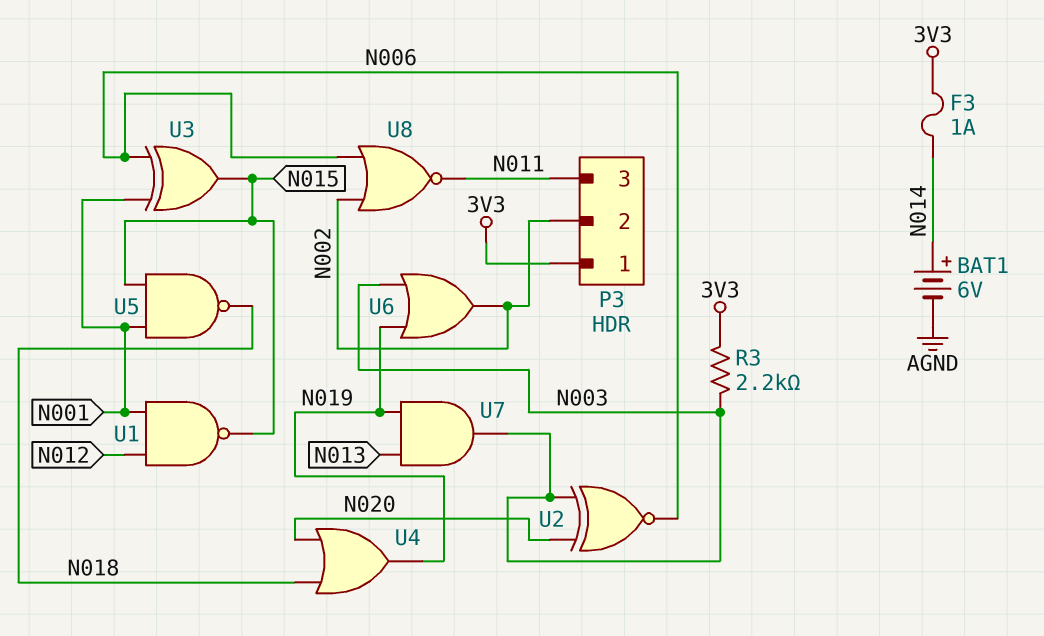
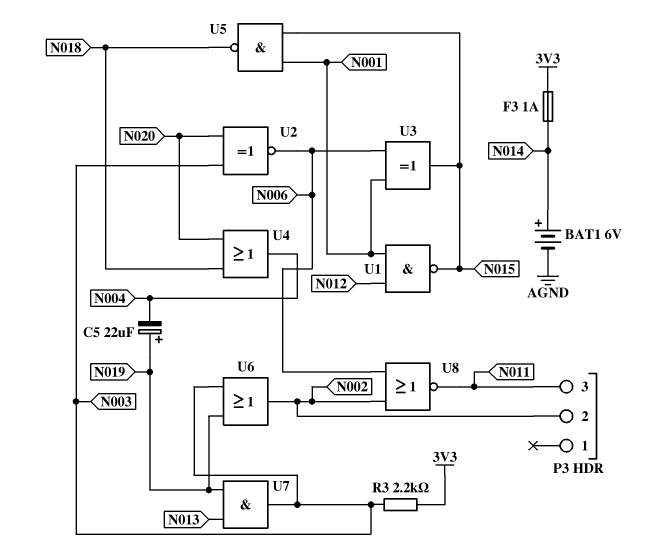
C5: none -> 22uF (plus N019, minus N004)
P3 pin 1: 3V3 -> none
U4: OR (in N018, in N020, out N019) -> OR (in N018, in N020, out N004)

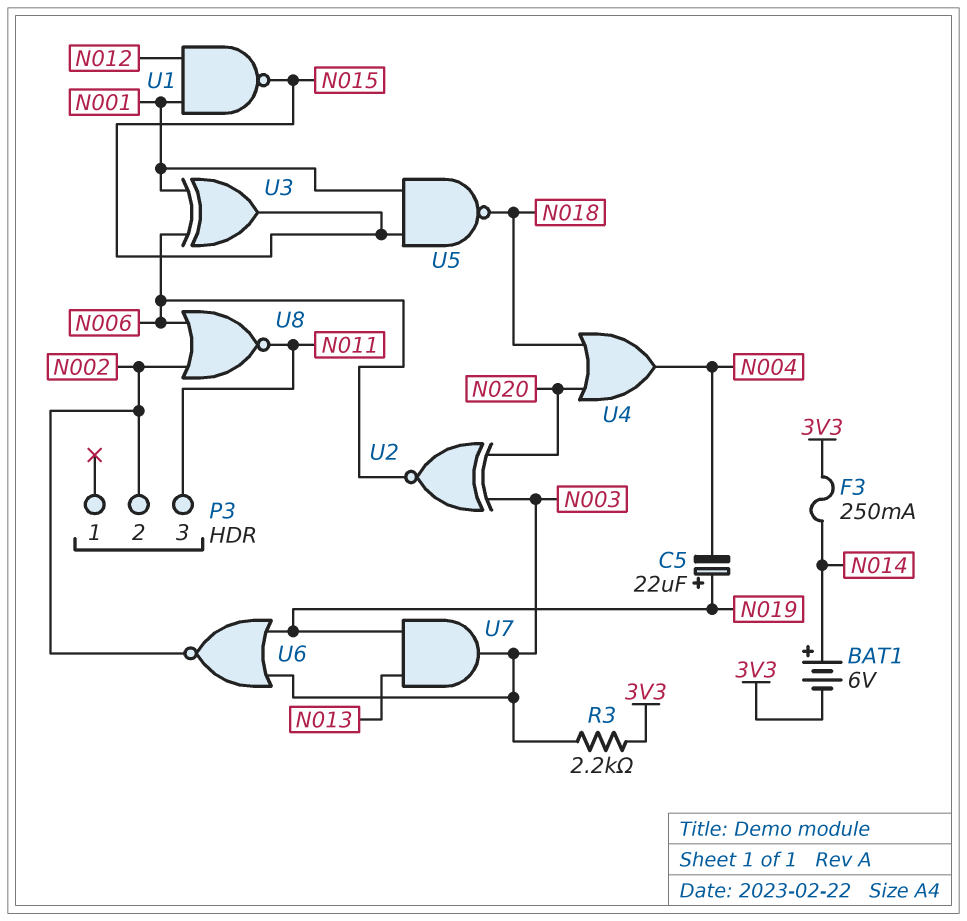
BAT1: 6V (plus N014, minus AGND) -> 6V (plus N014, minus 3V3)
F3: 1A (3V3, N014) -> 250mA (3V3, N014)
U6: OR (in N003, in N019, out N002) -> NOR (in N003, in N019, out N002)

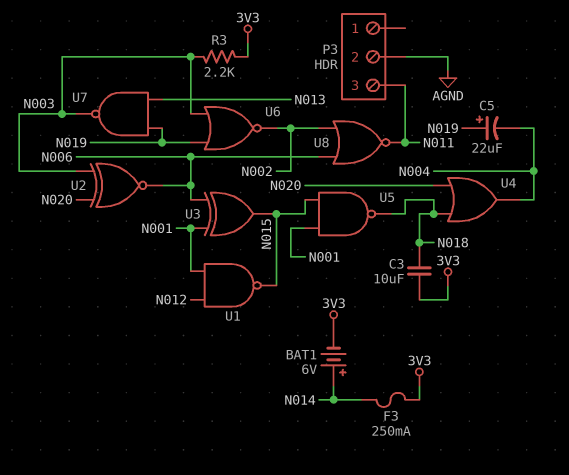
C3: none -> 10uF (3V3, N018)
P3 pin 2: N002 -> AGND
U7: AND (in N013, in N019, out N003) -> NAND (in N013, in N019, out N003)

